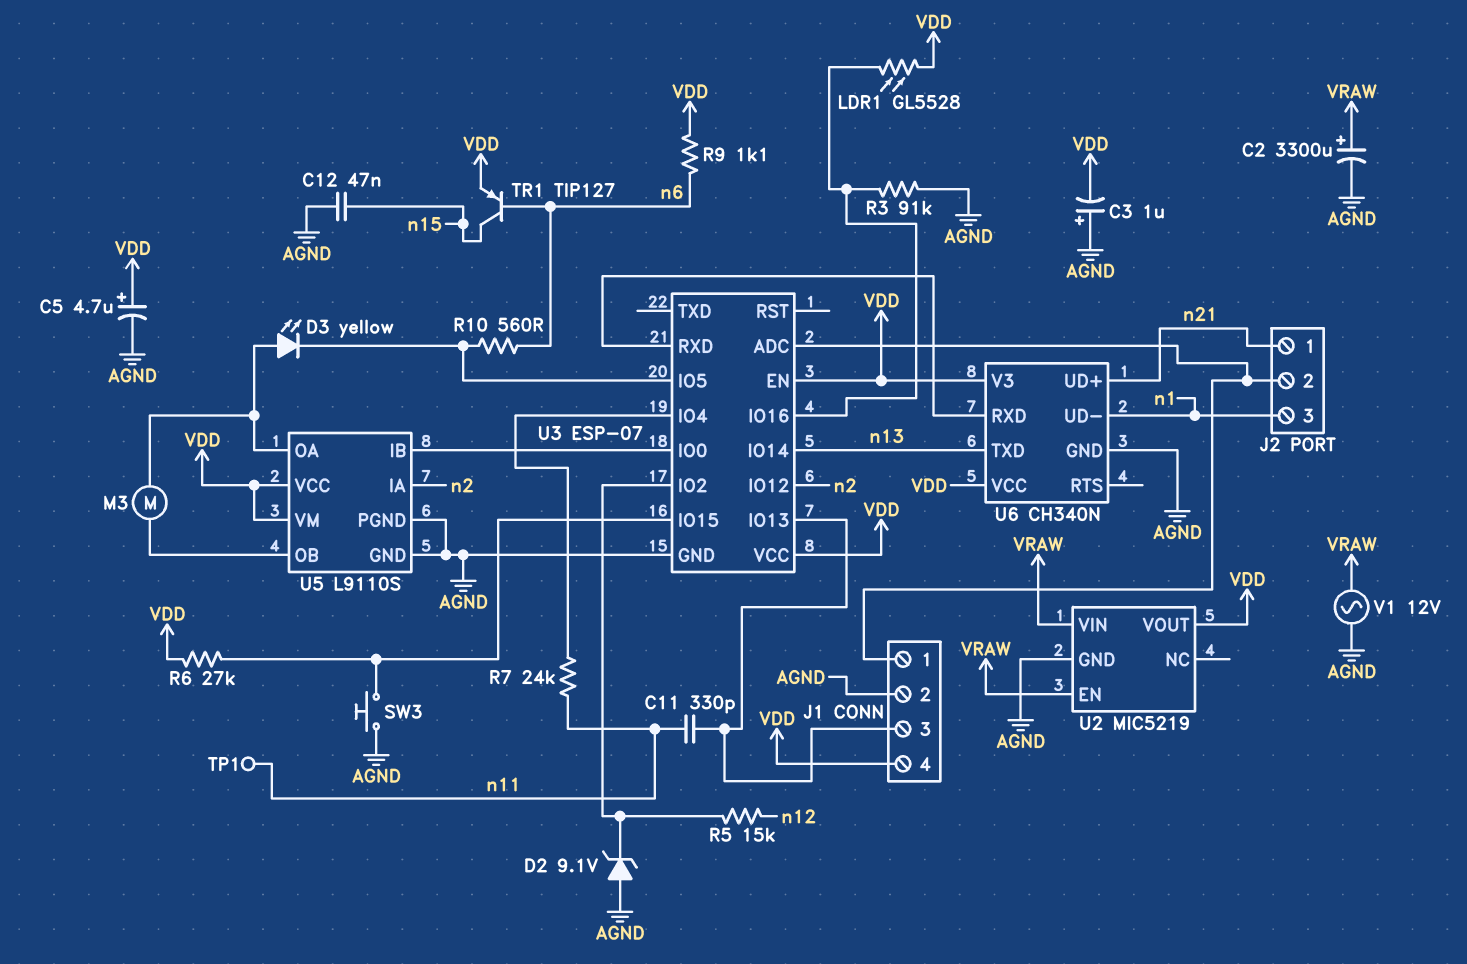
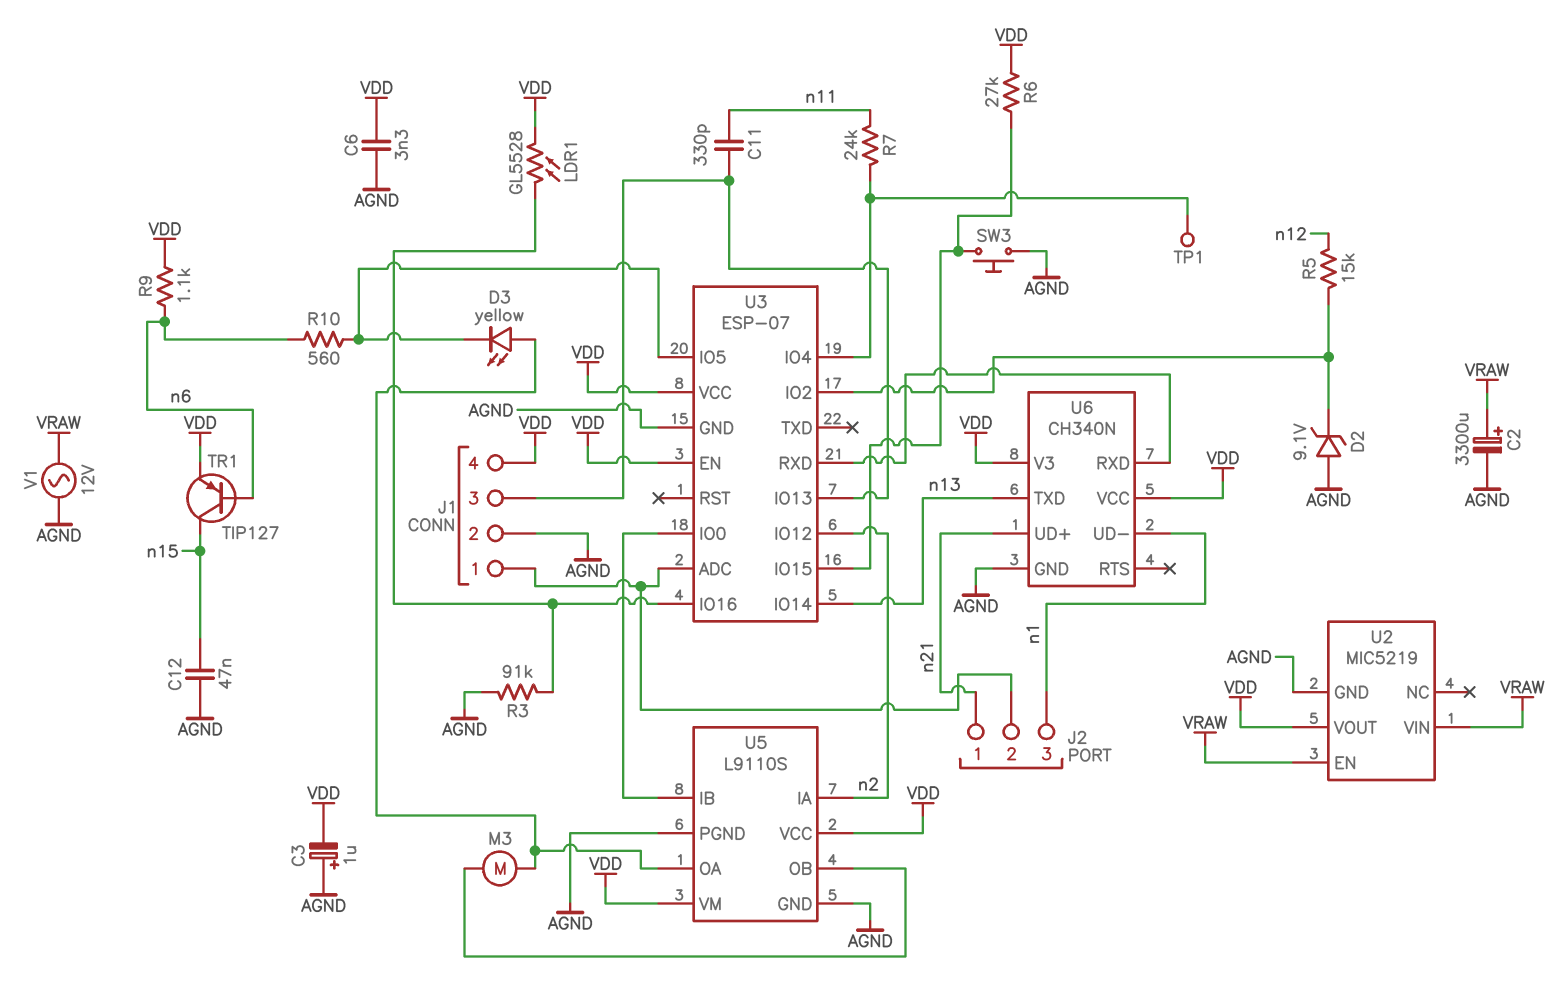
C5: 4.7uF (plus VDD, minus AGND) -> none
C6: none -> 3.3nF (AGND, VDD)
TP1: test point (n11) -> test point (U3/IO4)

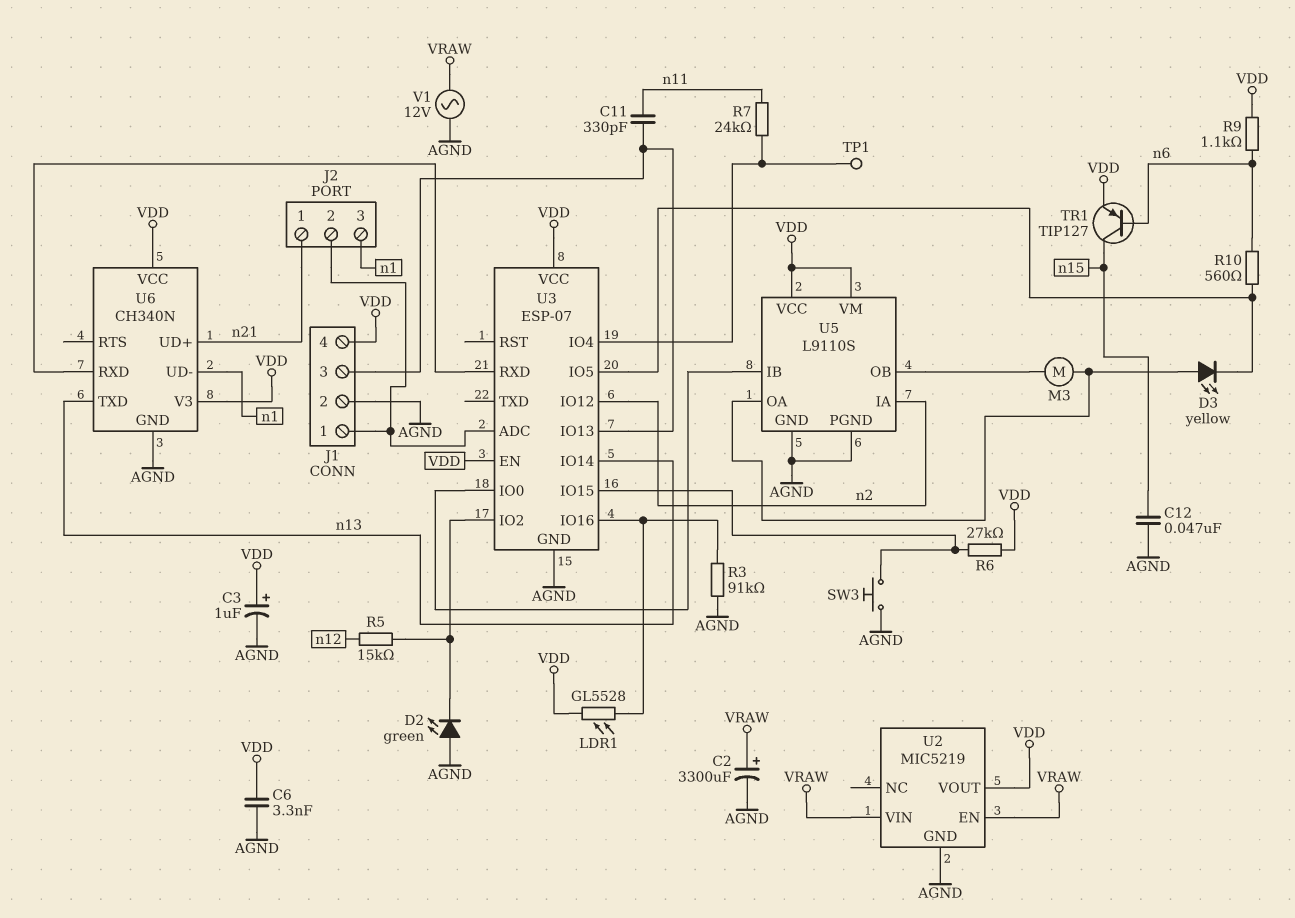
C3: 1uF (plus AGND, minus VDD) -> 1uF (plus VDD, minus AGND)
D2: zener 9.1V (A AGND, K U3/IO2) -> LED green (A AGND, K U3/IO2)

